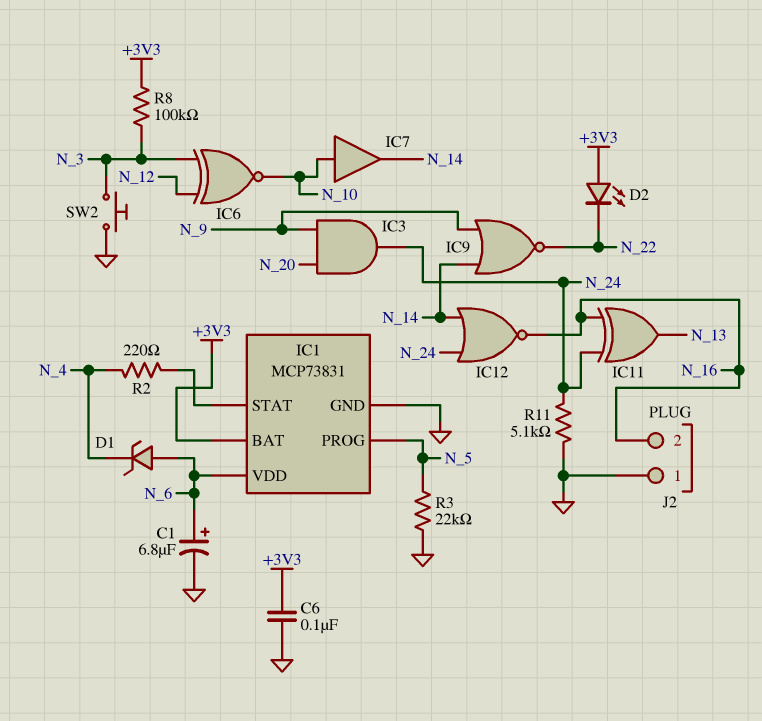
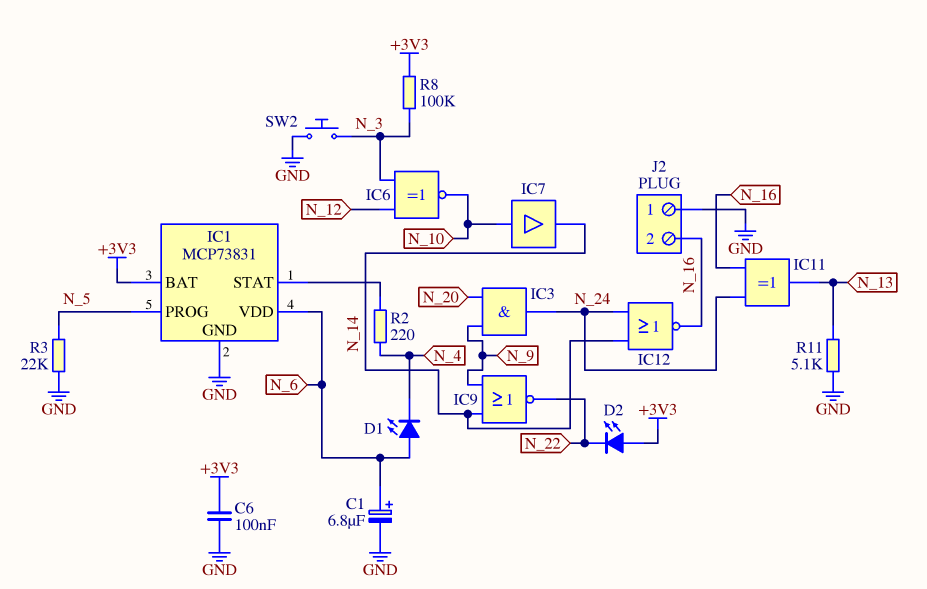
D1: zener (A N_6, K N_4) -> LED (A N_6, K N_4)
R11: 5.1k (GND, N_24) -> 5.1k (GND, N_13)

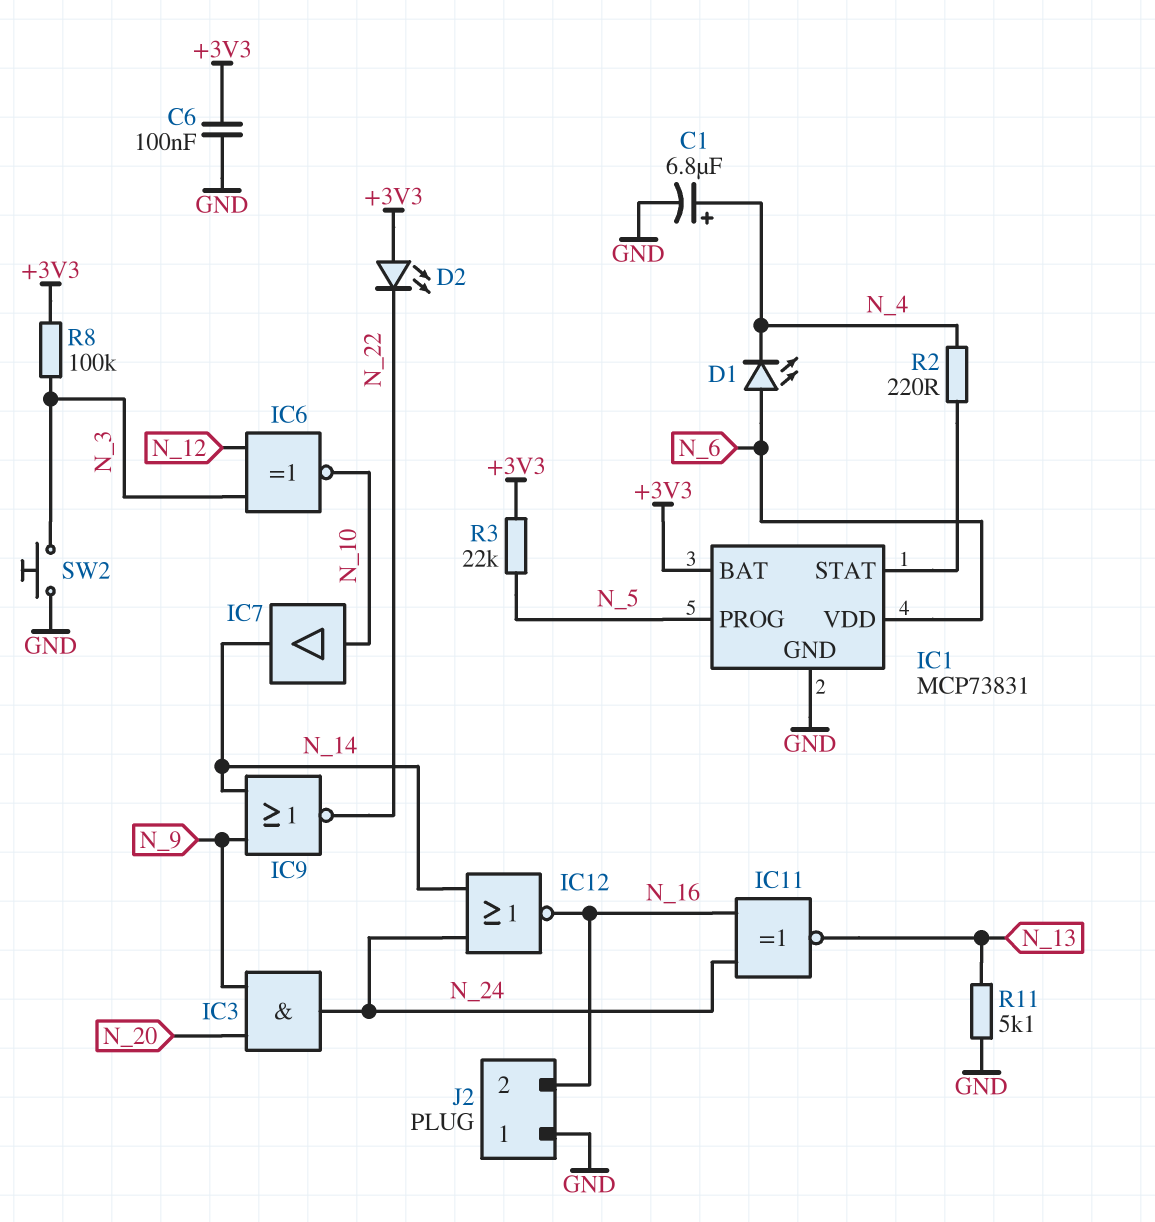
C1: 6.8uF (plus N_6, minus GND) -> 6.8uF (plus N_4, minus GND)
IC11: XOR (in N_16, in N_24, out N_13) -> XNOR (in N_16, in N_24, out N_13)
R3: 22k (GND, N_5) -> 22k (+3V3, N_5)

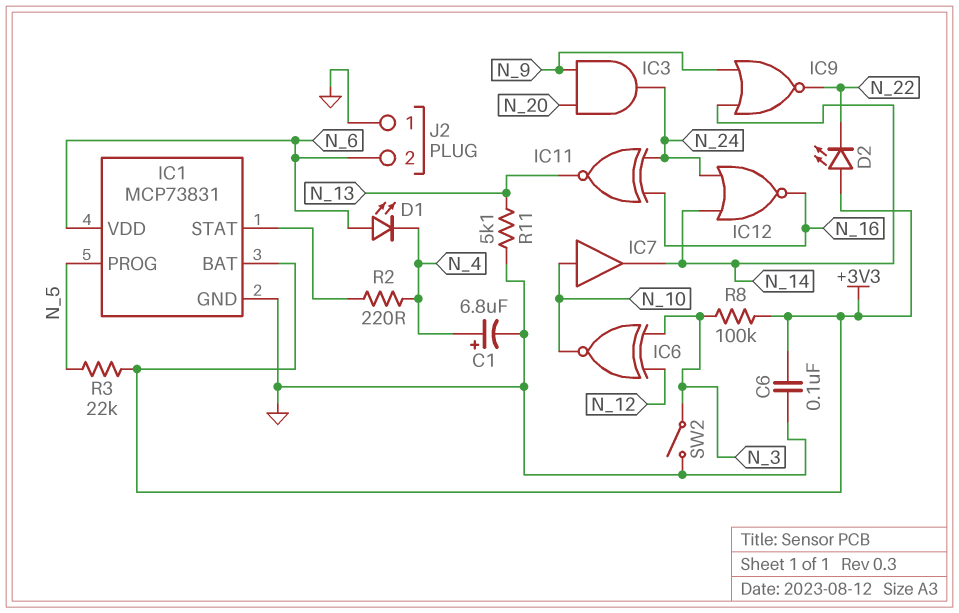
J2 pin 2: N_16 -> N_6
SW2: button (GND, N_3) -> switch (GND, N_3)

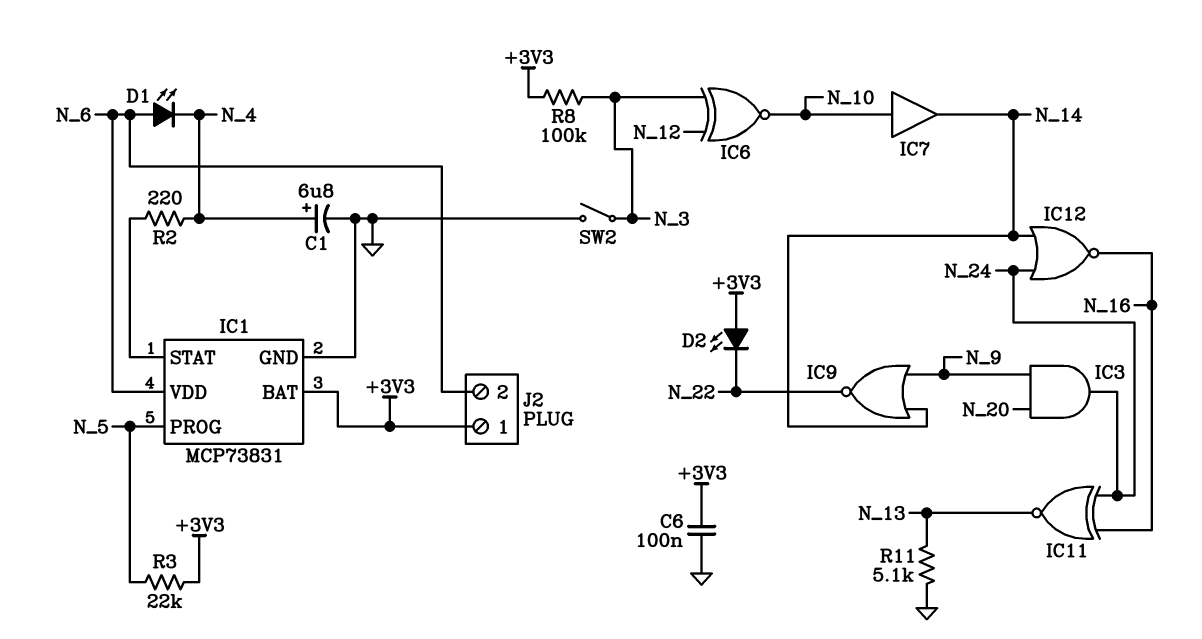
J2 pin 1: GND -> +3V3

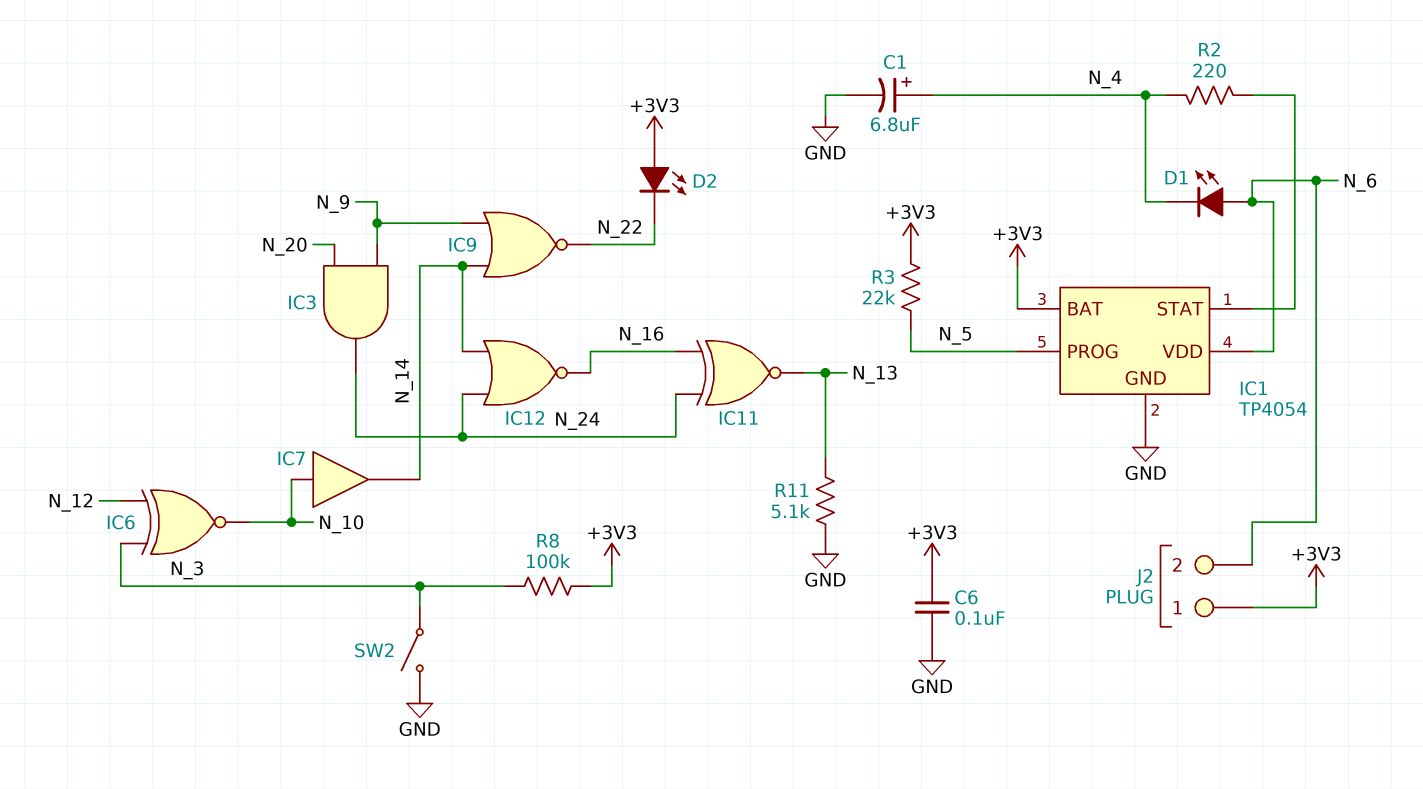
IC1: MCP73831 -> TP4054

